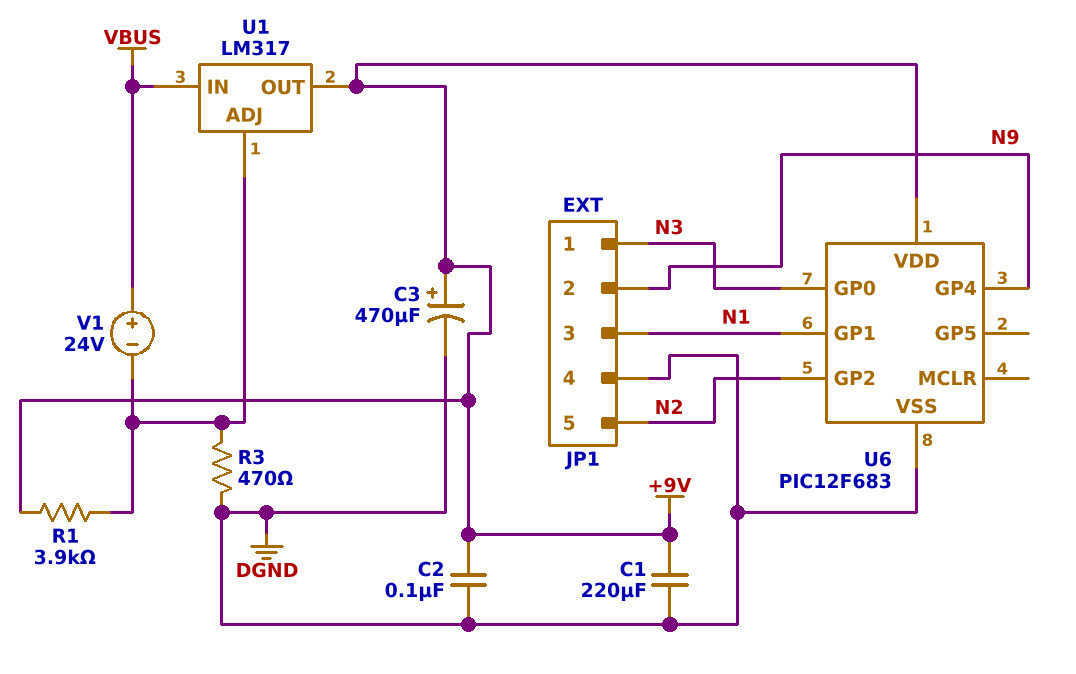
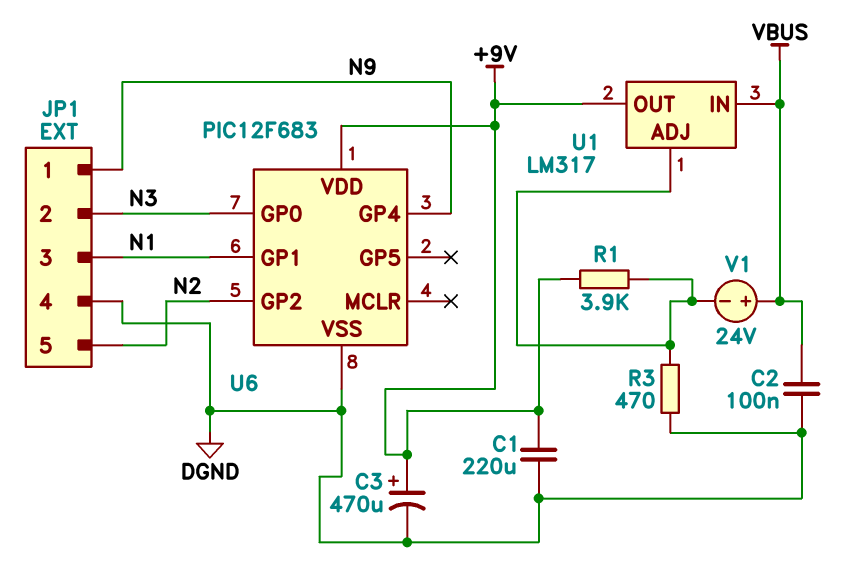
C2: 100nF (+9V, DGND) -> 100nF (DGND, VBUS)
JP1 pin 1: N3 -> N9
JP1 pin 2: N9 -> N3

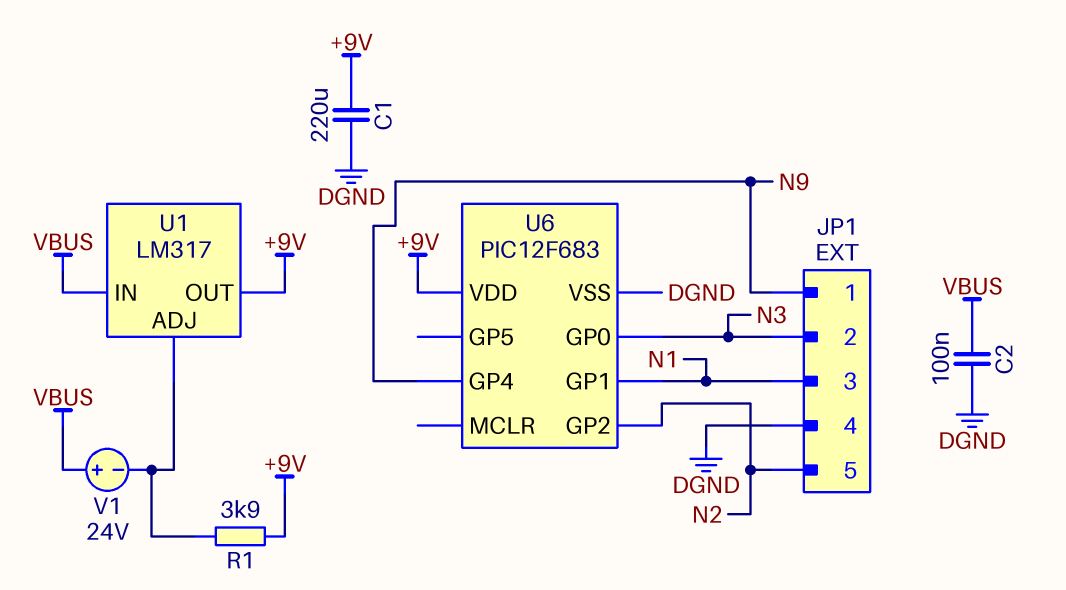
C3: 470uF (plus +9V, minus DGND) -> none
R3: 470 (DGND, U1/ADJ) -> none

